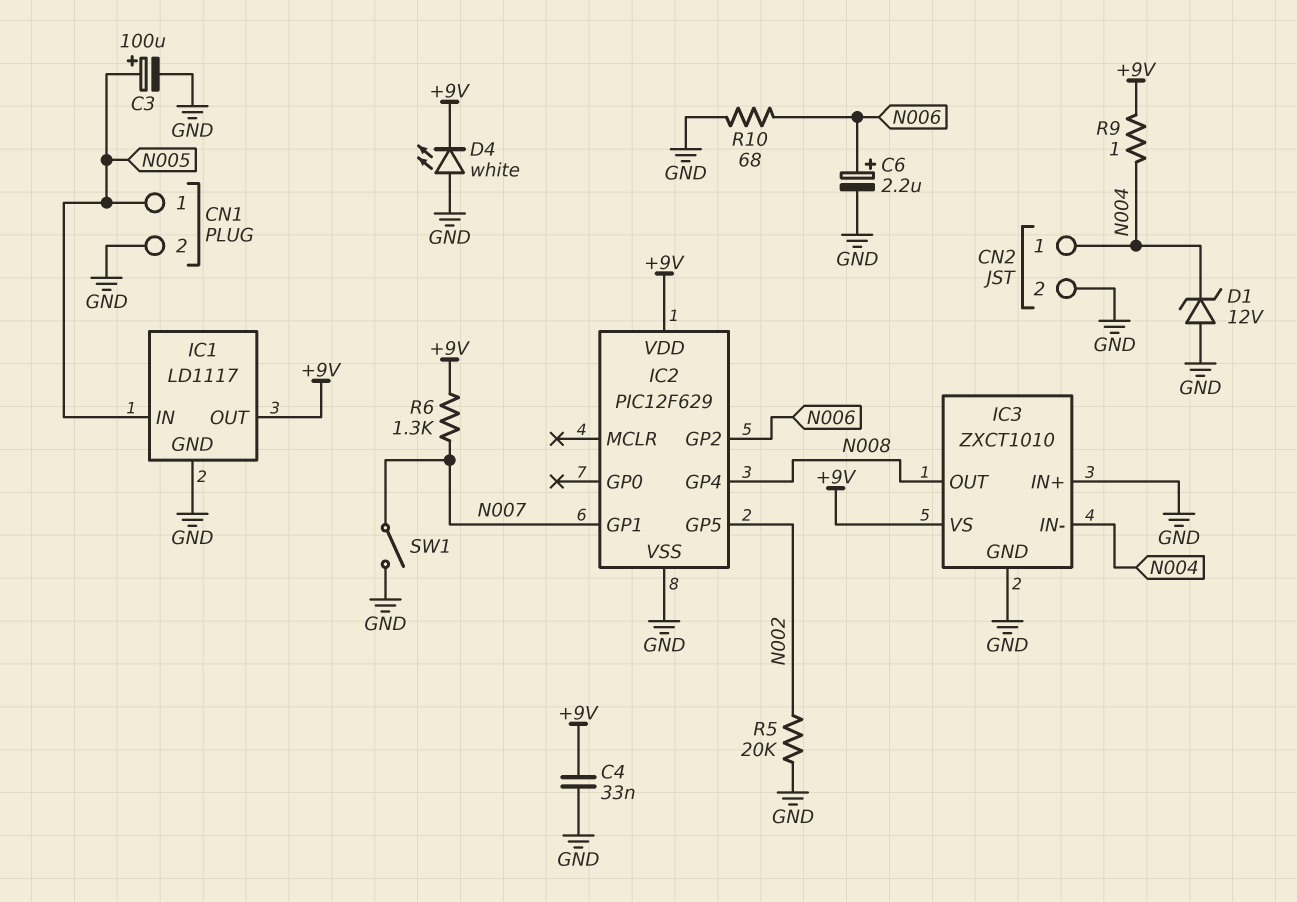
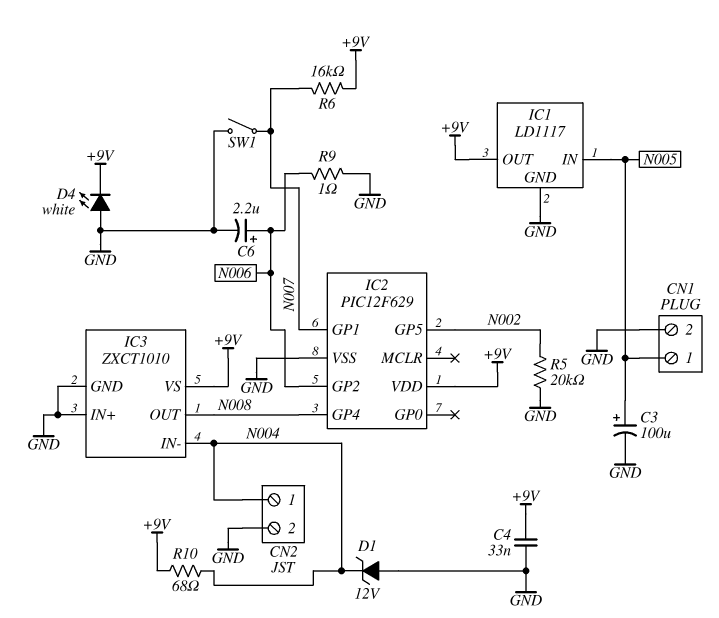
R6: 1.3k (+9V, N007) -> 16k (+9V, N007)
R9: 1 (+9V, N004) -> 1 (GND, N006)
R10: 68 (GND, N006) -> 68 (+9V, N004)

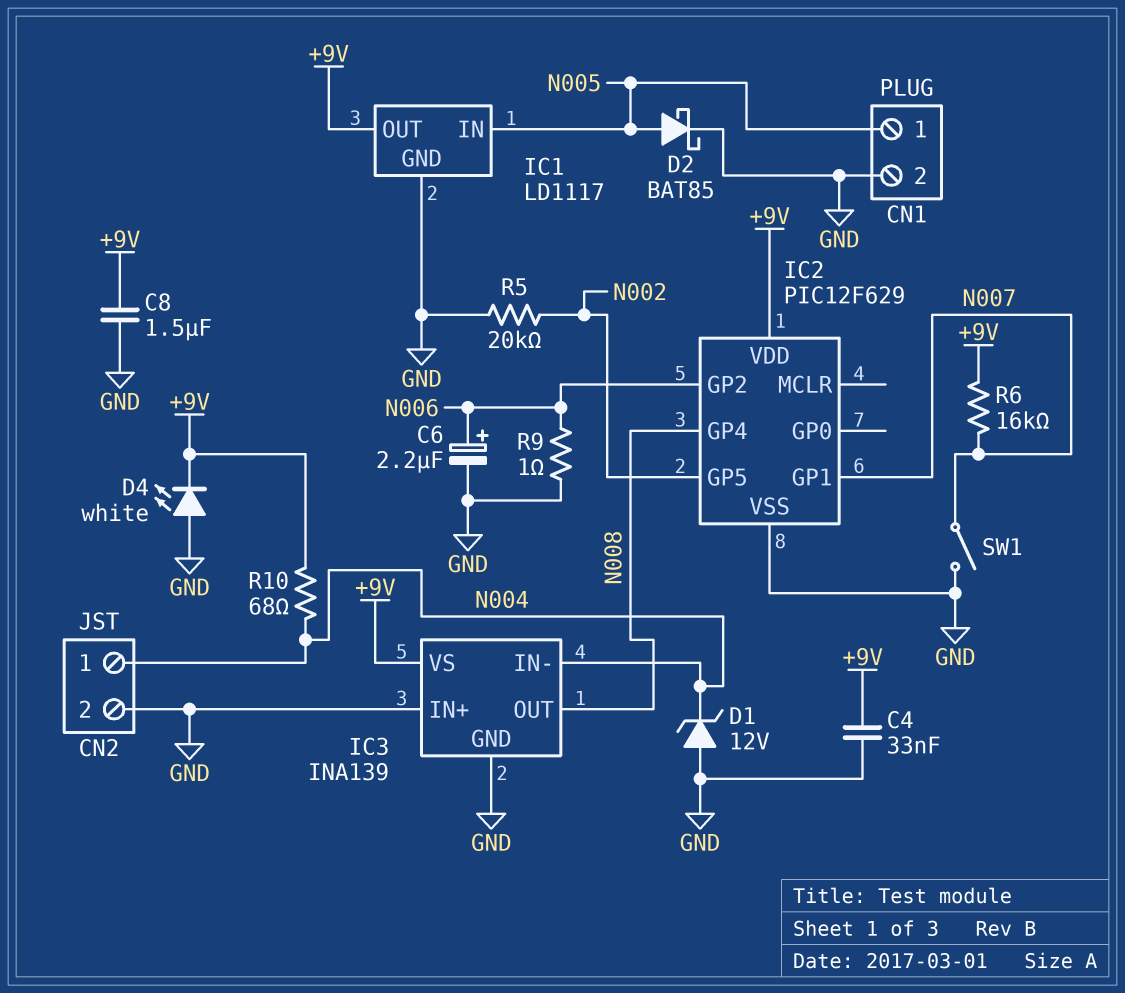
C3: 100uF (plus N005, minus GND) -> none
C8: none -> 1.5uF (+9V, GND)
D2: none -> schottky BAT85 (A N005, K GND)
IC3: ZXCT1010 -> INA139

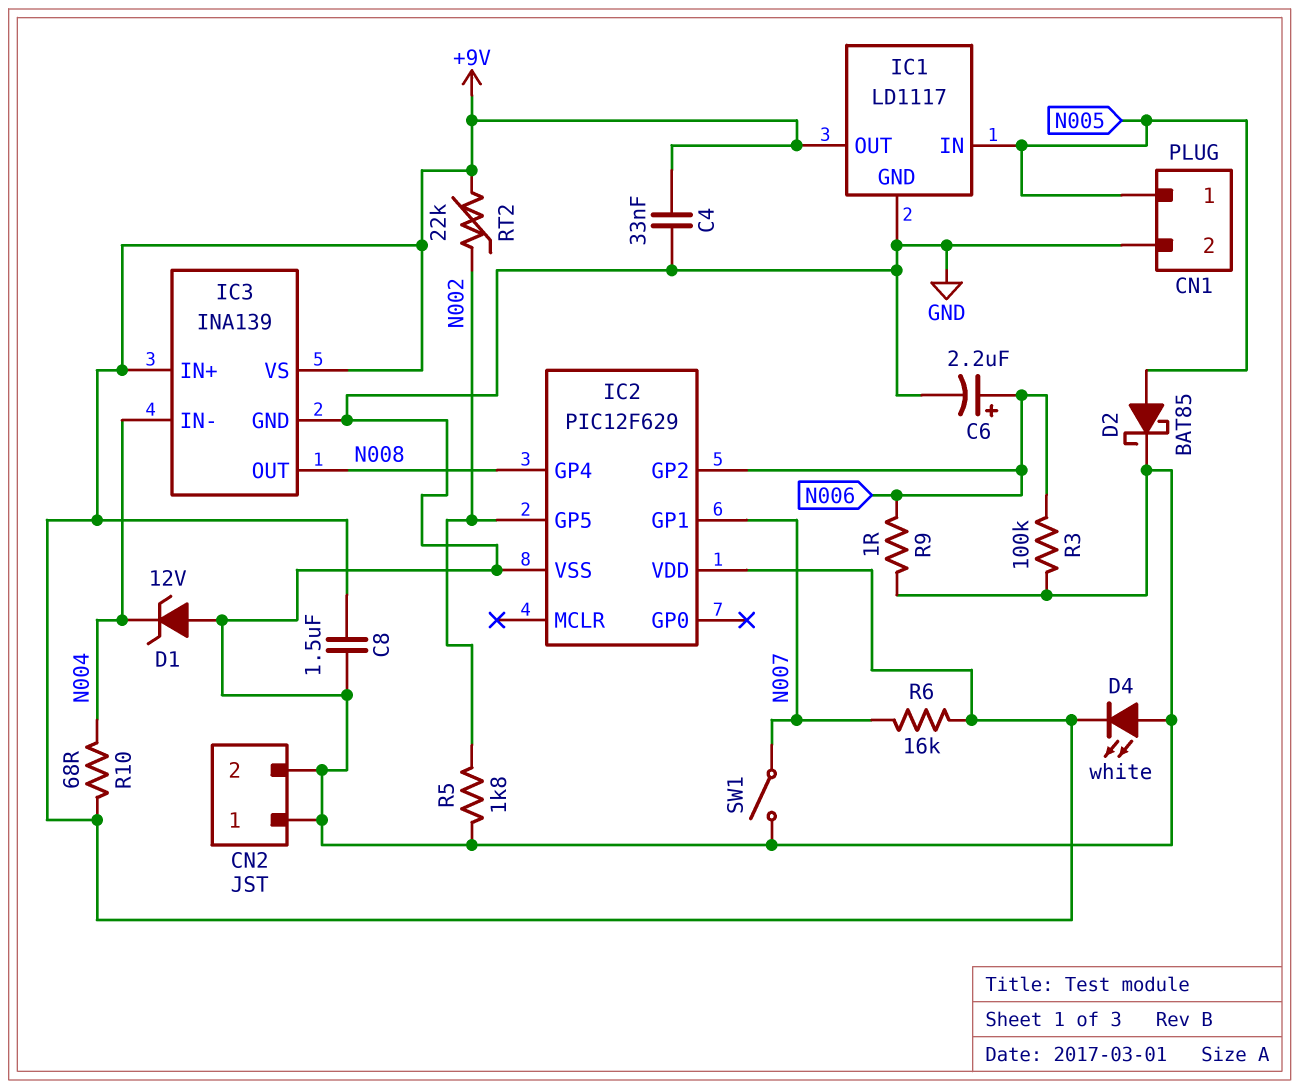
CN2 pin 1: N004 -> GND
IC3 pin IN+: GND -> +9V
R3: none -> 100k (GND, N006)
R5: 20k (GND, N002) -> 1.8k (GND, N002)
RT2: none -> 22k (+9V, N002)

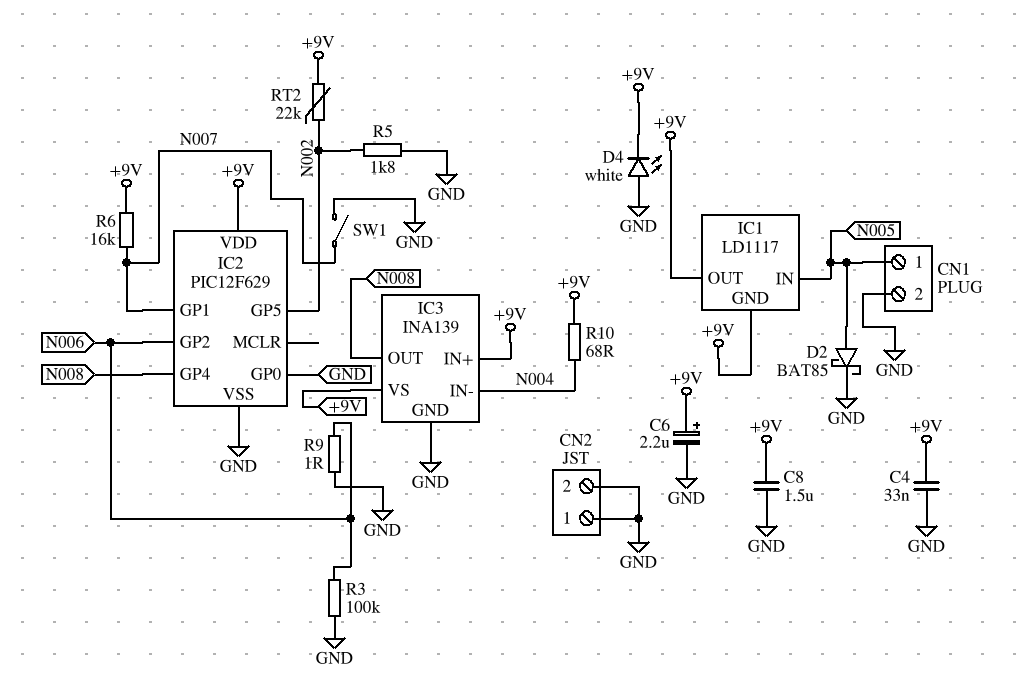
C6: 2.2uF (plus N006, minus GND) -> 2.2uF (plus +9V, minus GND)
D1: zener 12V (A GND, K N004) -> none
IC1 pin GND: GND -> +9V
IC2 pin GP0: none -> GND

